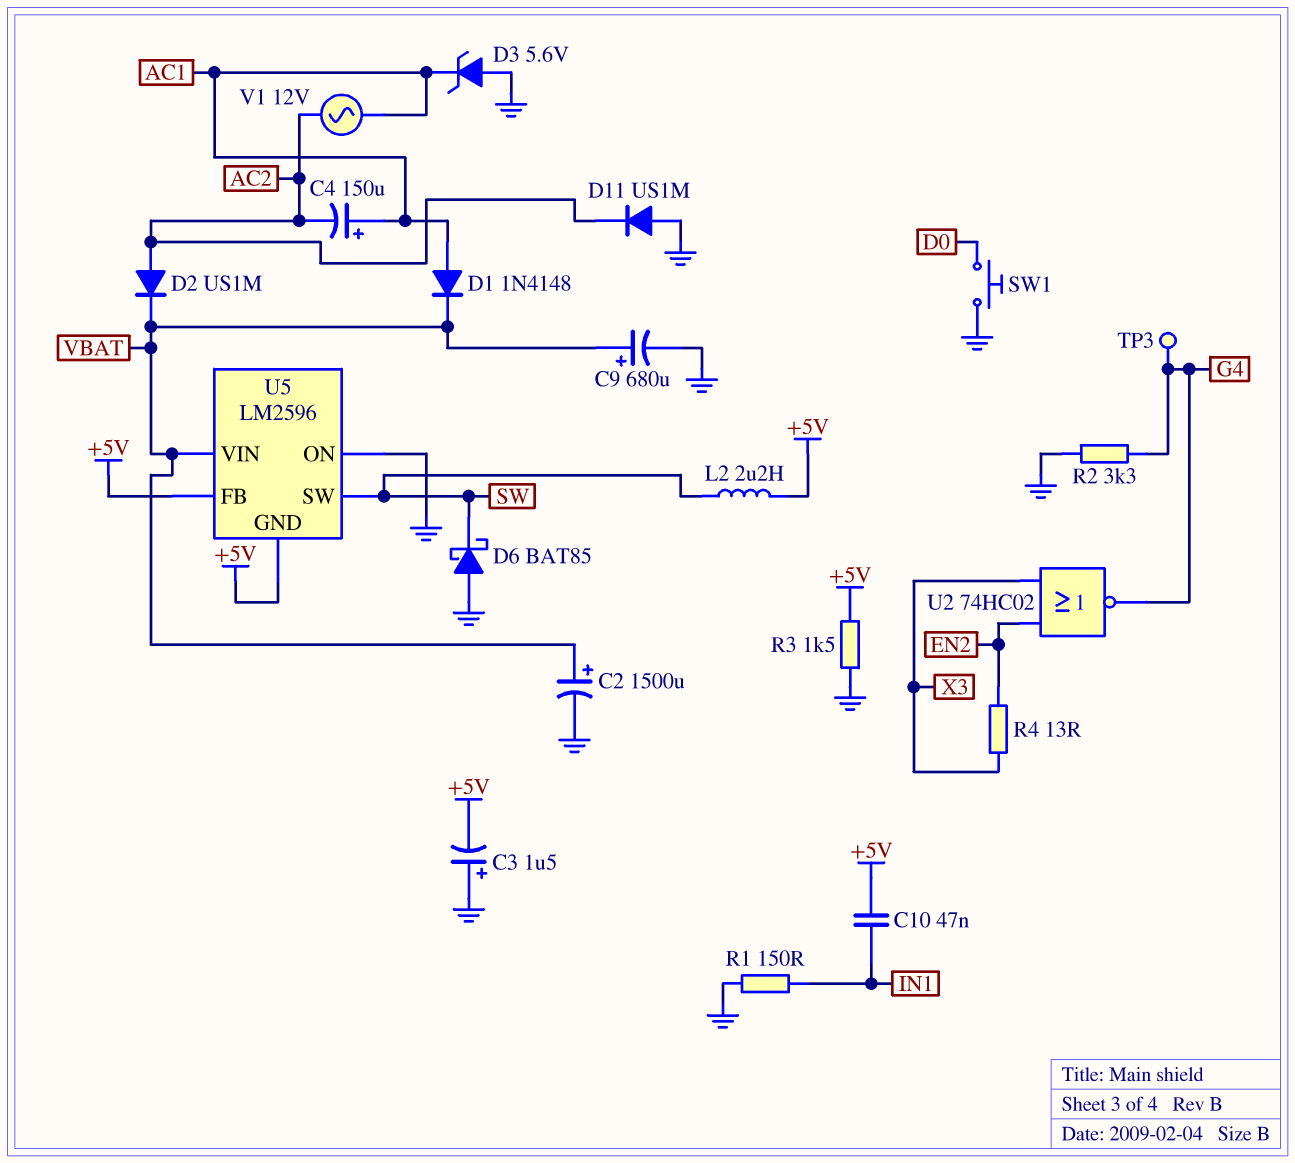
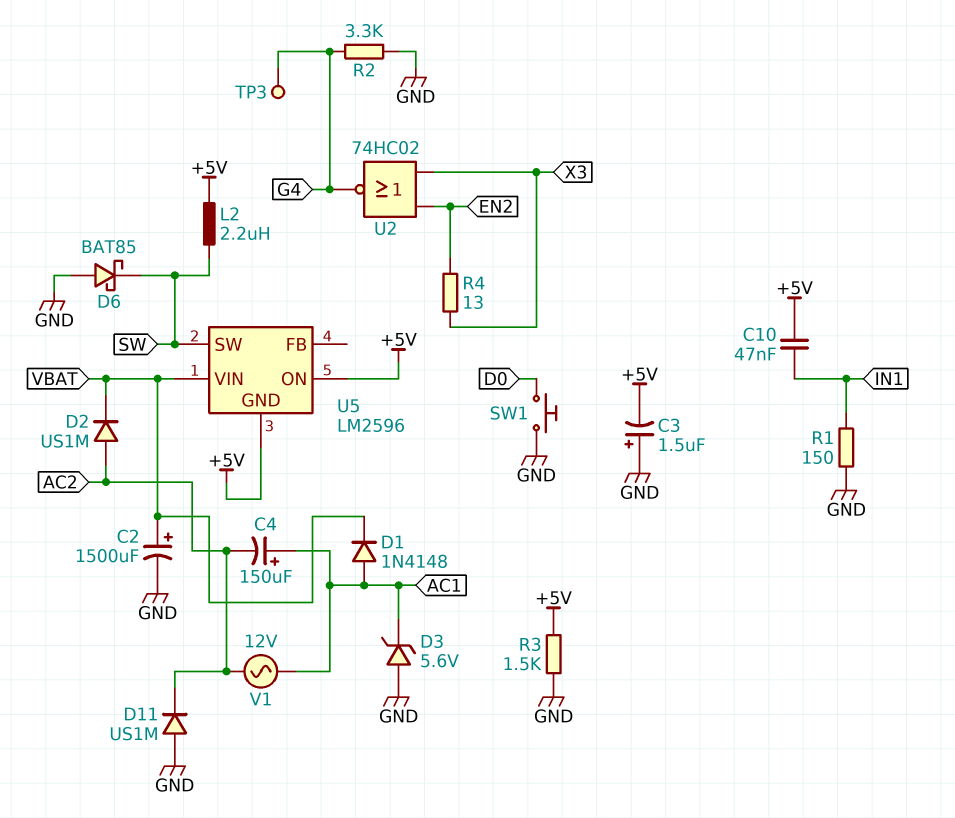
C9: 680uF (plus VBAT, minus GND) -> none
U5 pin FB: +5V -> none
U5 pin ON: GND -> +5V

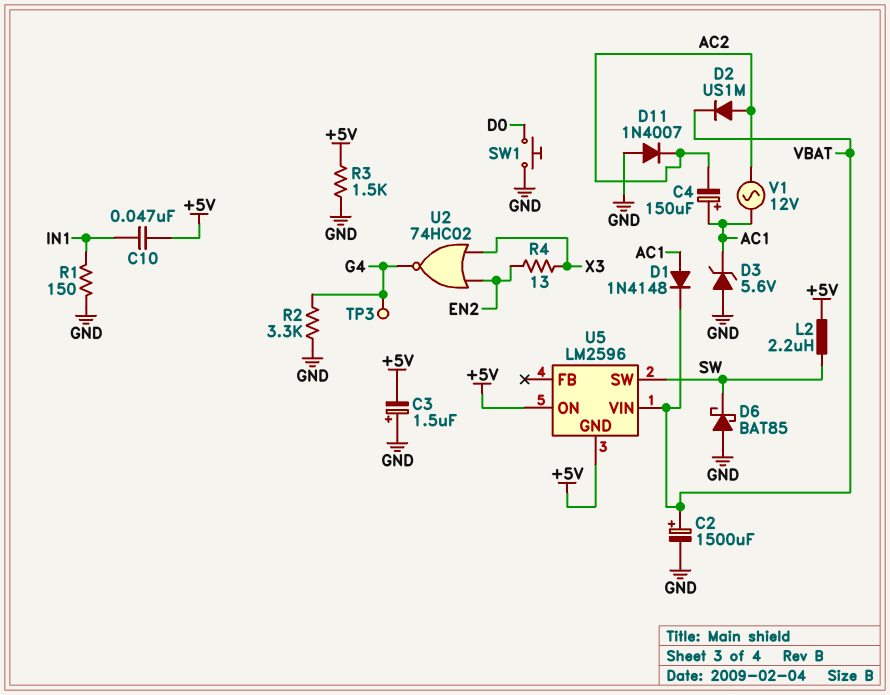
D11: diode US1M (A GND, K AC2) -> diode 1N4007 (A GND, K AC2)

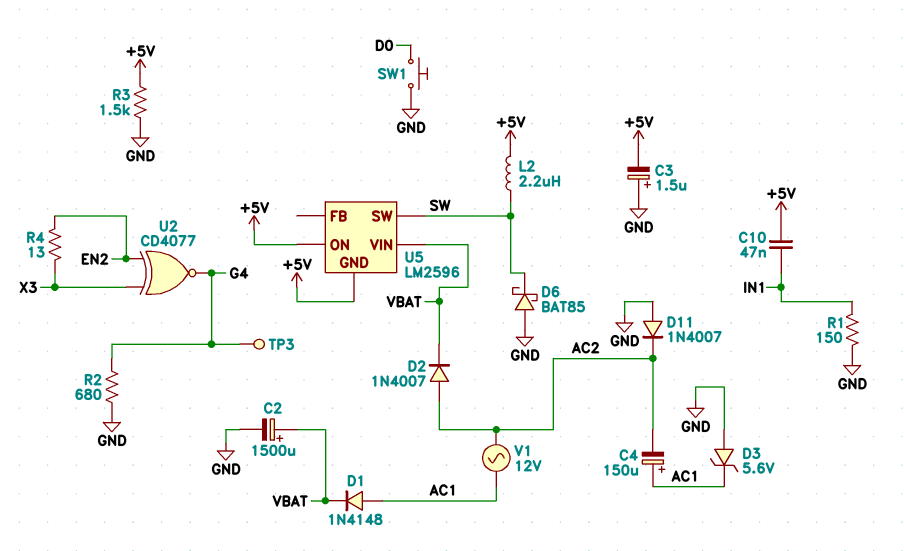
D2: diode US1M (A AC2, K VBAT) -> diode 1N4007 (A AC2, K VBAT)
R2: 3.3k (G4, GND) -> 680 (G4, GND)
U2: NOR 74HC02 (in EN2, in X3, out G4) -> XNOR CD4077 (in EN2, in X3, out G4)

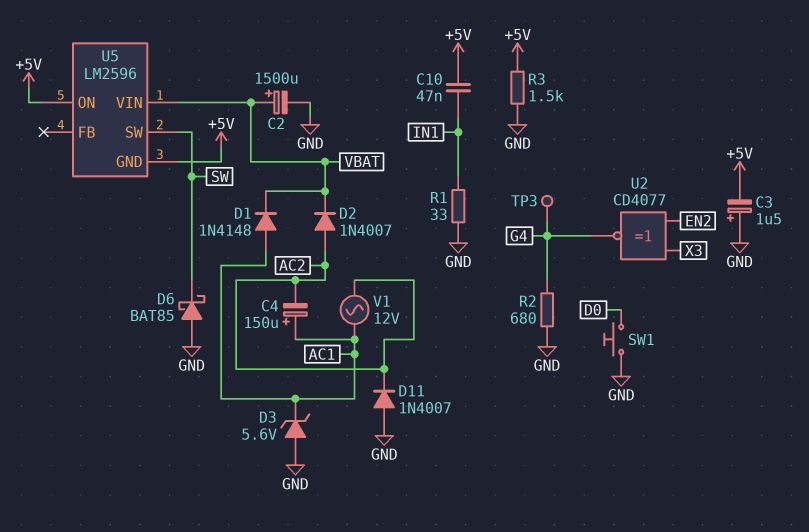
L2: 2.2uH (+5V, SW) -> none
R1: 150 (GND, IN1) -> 33 (GND, IN1)
R4: 13 (EN2, X3) -> none

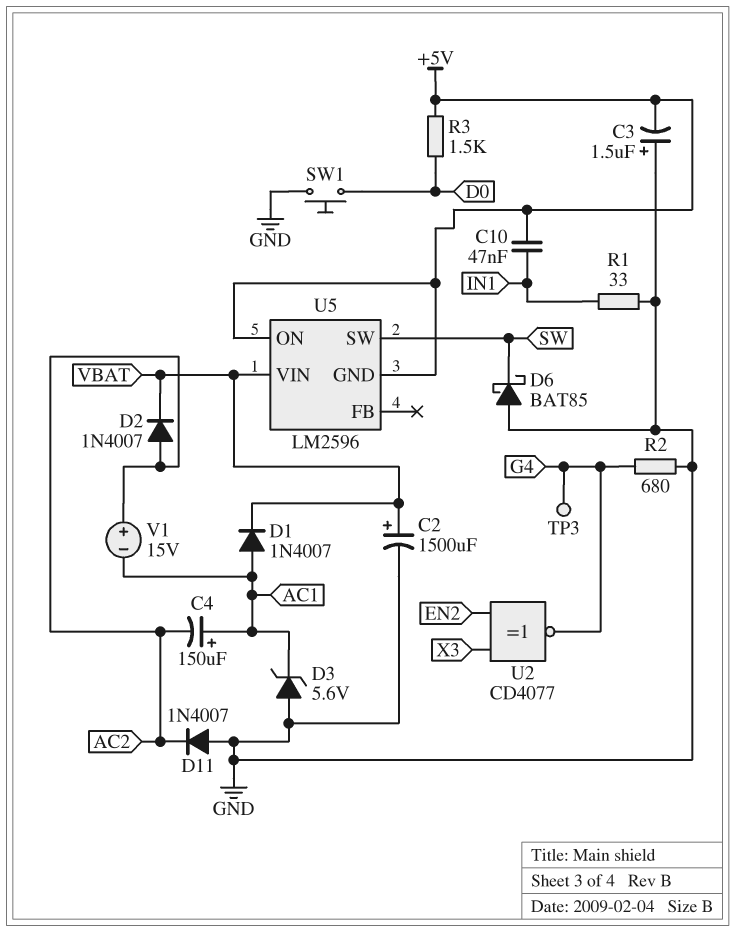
D1: diode 1N4148 (A AC1, K VBAT) -> diode 1N4007 (A AC1, K VBAT)
R3: 1.5k (+5V, GND) -> 1.5k (+5V, D0)
V1: AC 12V (AC1, AC2) -> 15V (plus AC2, minus AC1)

